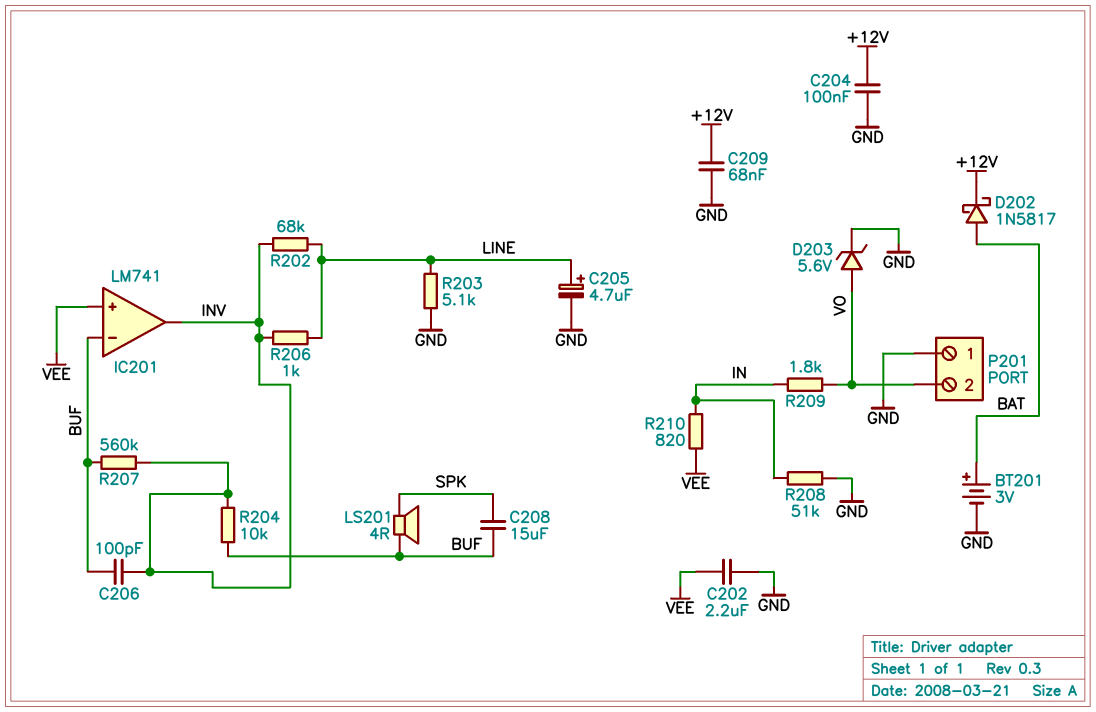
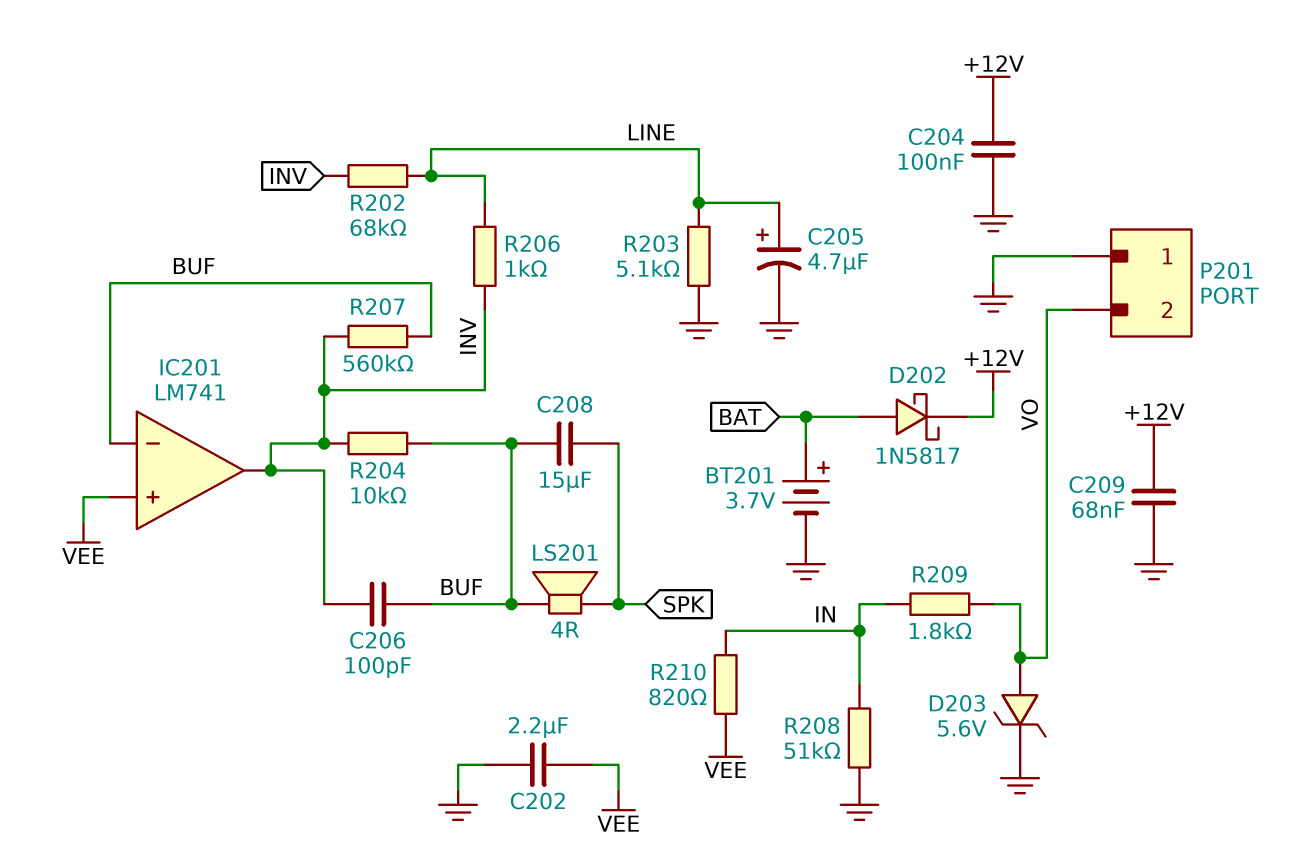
BT201: 3V (plus BAT, minus GND) -> 3.7V (plus BAT, minus GND)

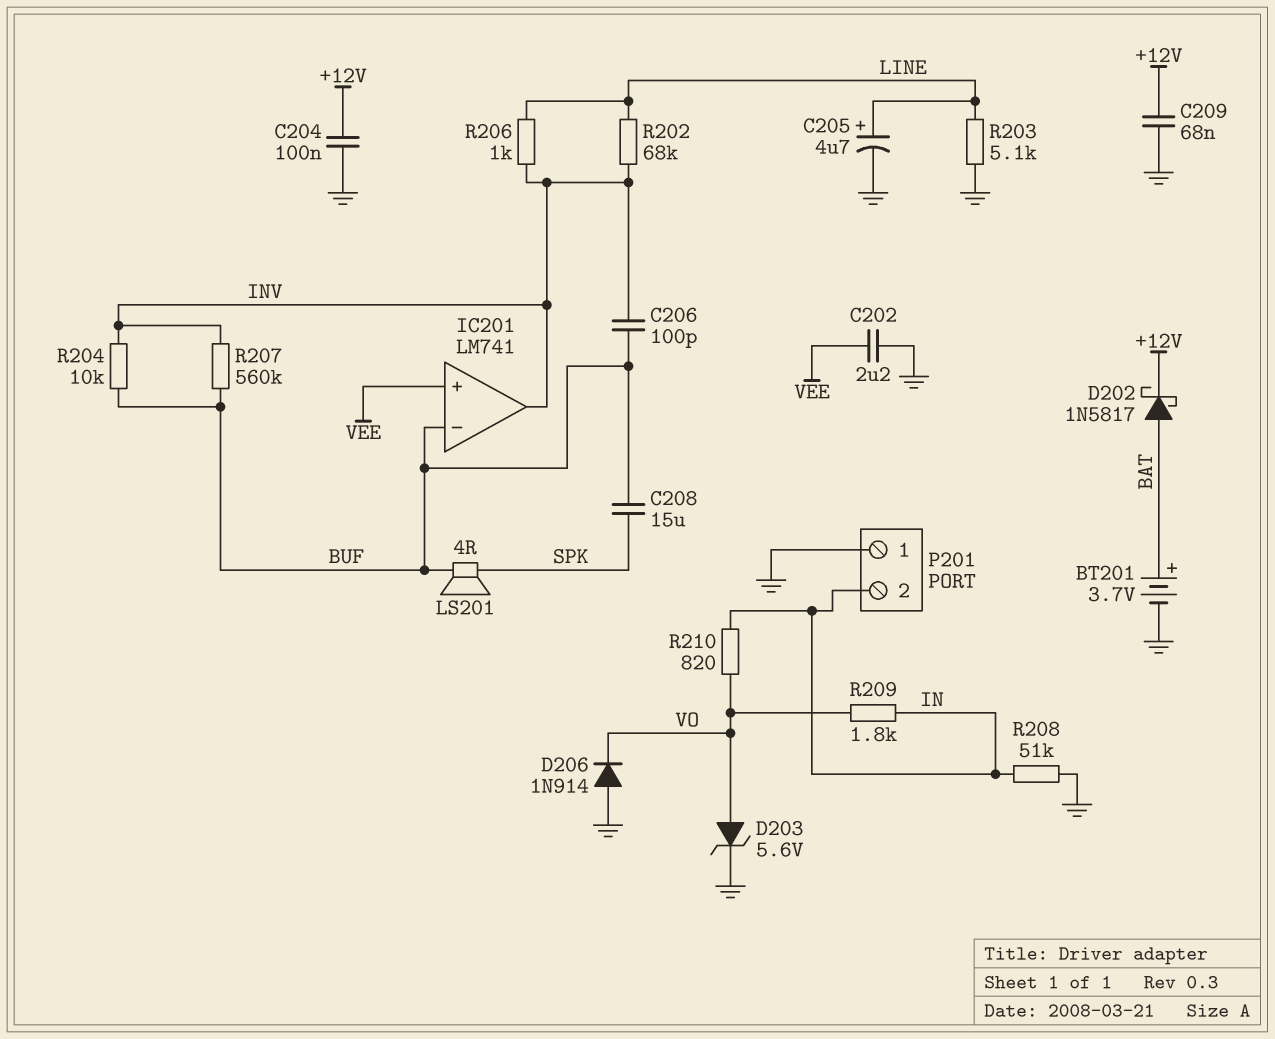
D206: none -> diode 1N914 (A GND, K VO)
P201 pin 2: VO -> IN
R210: 820 (IN, VEE) -> 820 (IN, VO)

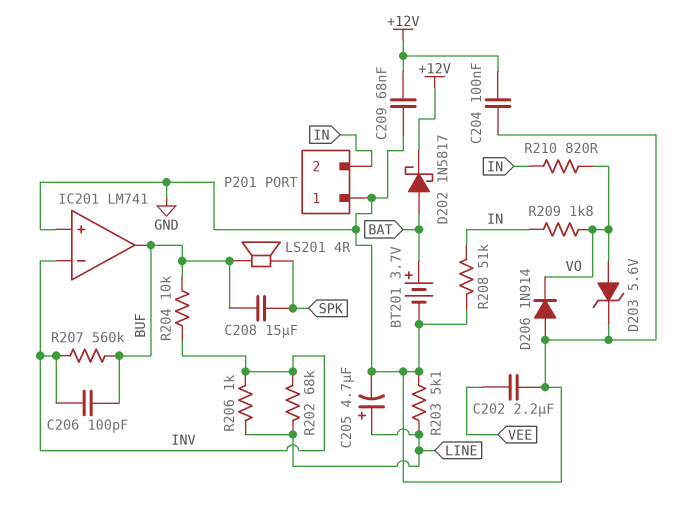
IC201 pin in+: VEE -> GND
IC201 pin in-: BUF -> INV
IC201 pin out: INV -> BUF

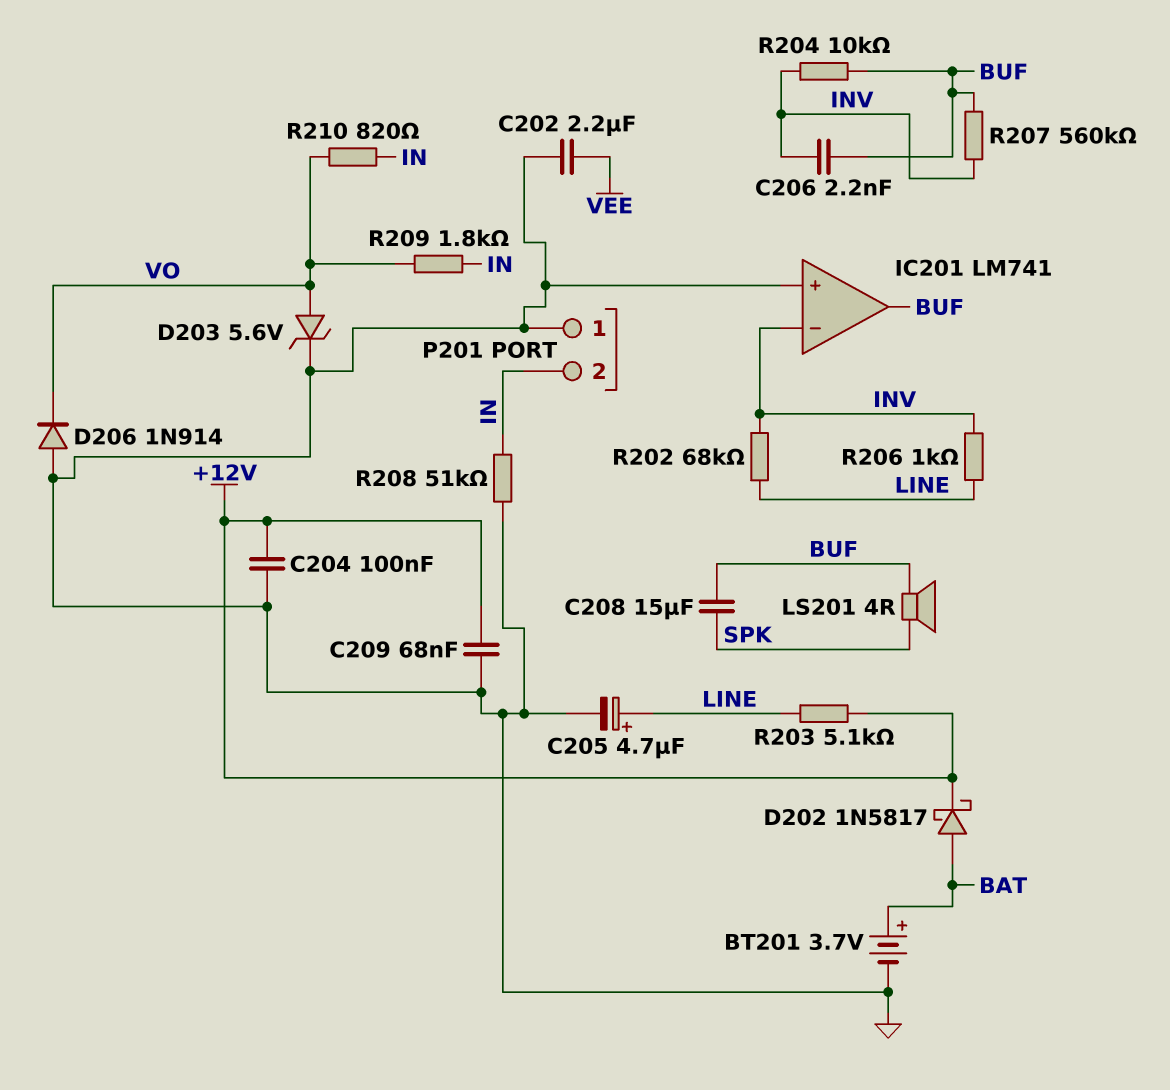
C206: 100pF (BUF, INV) -> 2.2nF (BUF, INV)
R203: 5.1k (GND, LINE) -> 5.1k (+12V, LINE)

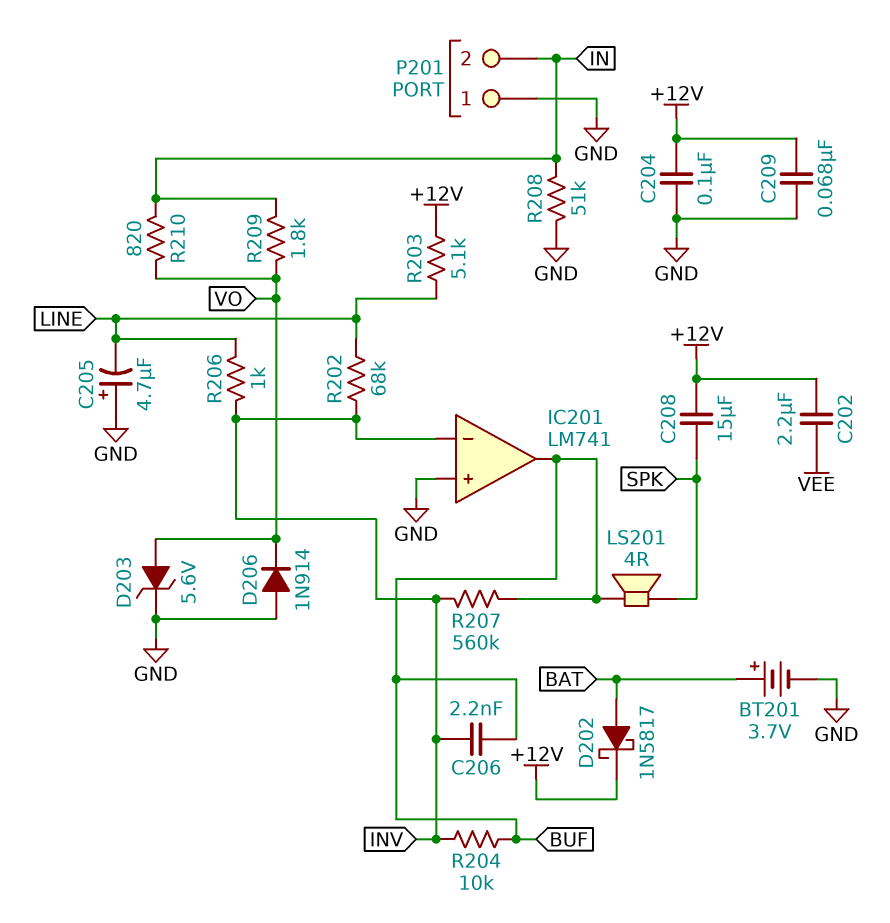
C202: 2.2uF (GND, VEE) -> 2.2uF (+12V, VEE)
C205: 4.7uF (plus LINE, minus GND) -> 4.7uF (plus GND, minus LINE)
C208: 15uF (BUF, SPK) -> 15uF (+12V, SPK)

